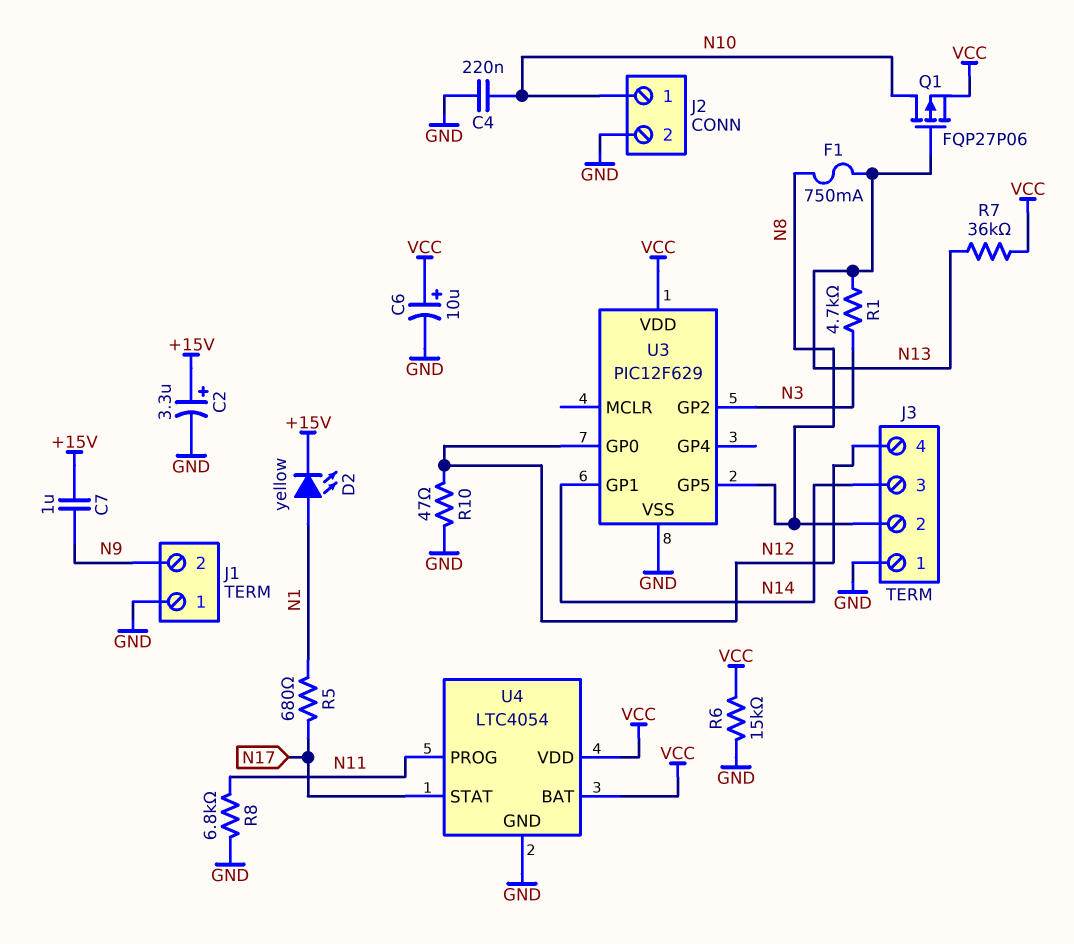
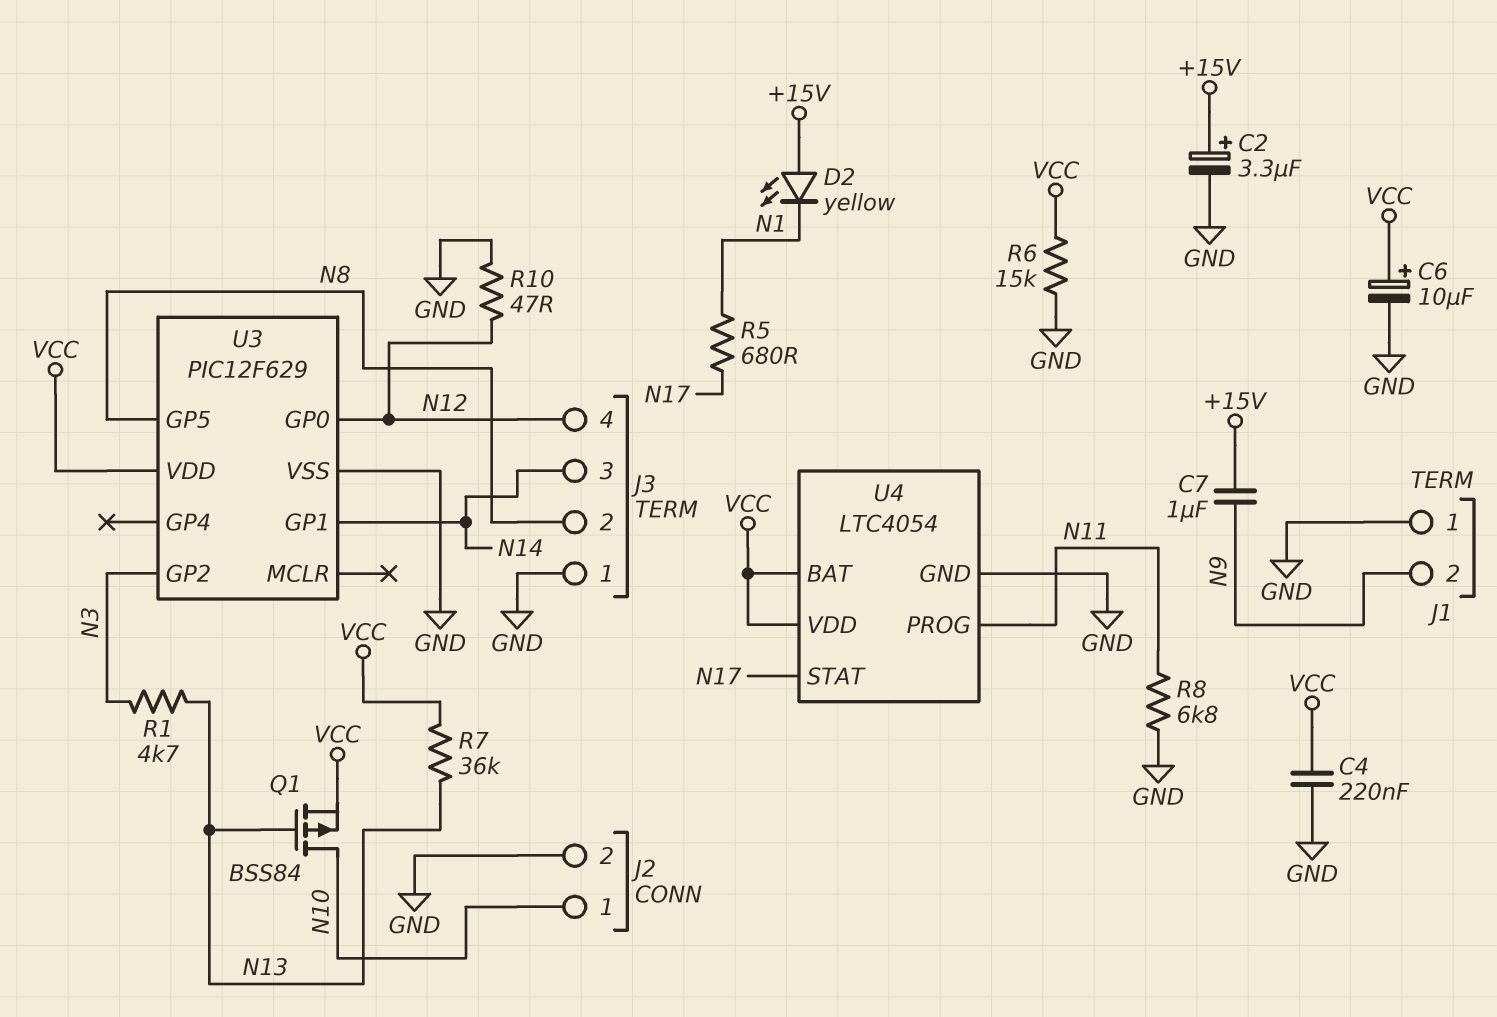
C4: 220nF (GND, N10) -> 220nF (GND, VCC)
D2: LED yellow (A N1, K +15V) -> LED yellow (A +15V, K N1)
F1: 750mA (N8, N13) -> none
Q1: PMOS FQP27P06 (G N13, D N10, S VCC) -> PMOS BSS84 (G N13, D N10, S VCC)

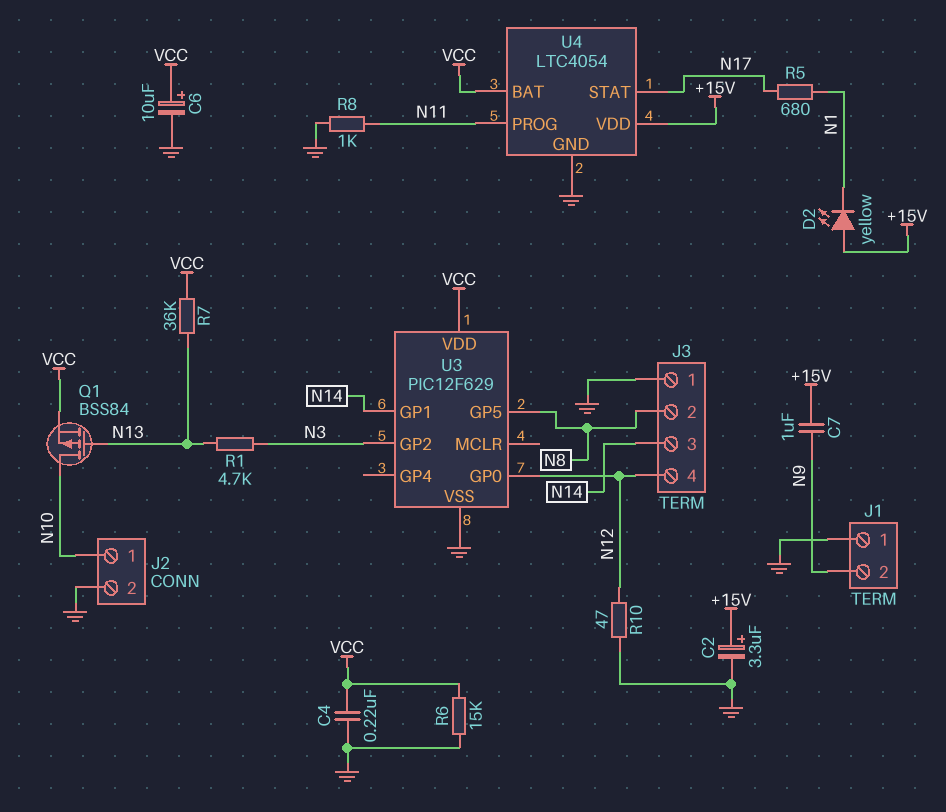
R8: 6.8k (GND, N11) -> 1k (GND, N11)
U4 pin VDD: VCC -> +15V

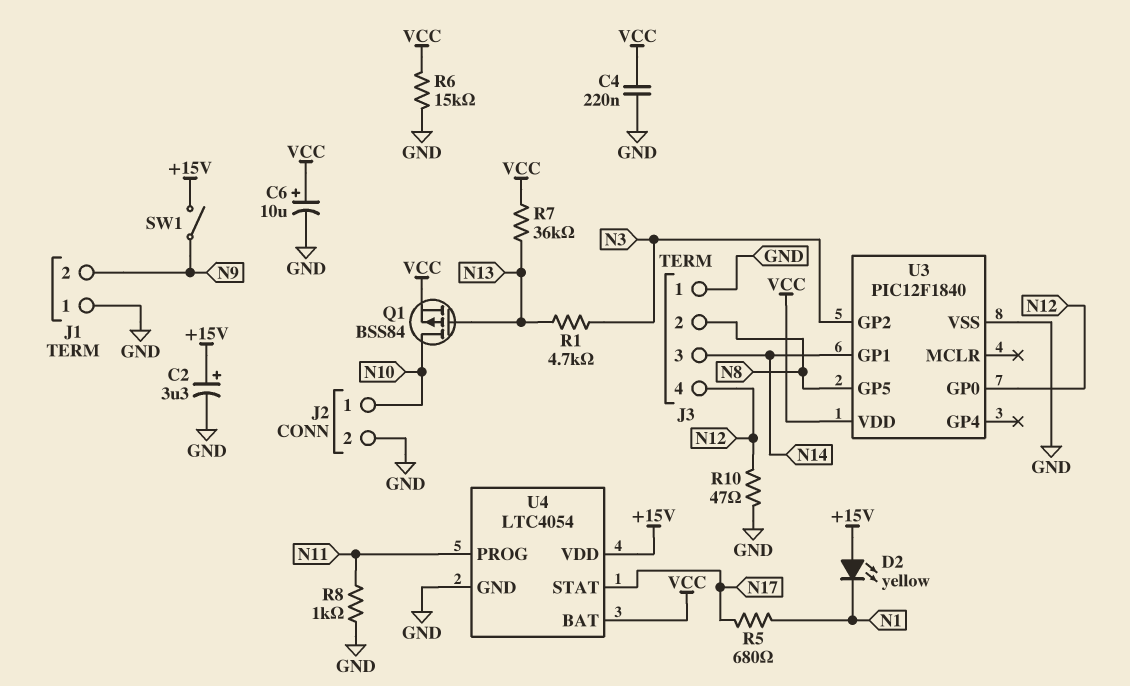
C7: 1uF (+15V, N9) -> none
SW1: none -> switch (+15V, N9)
U3: PIC12F629 -> PIC12F1840

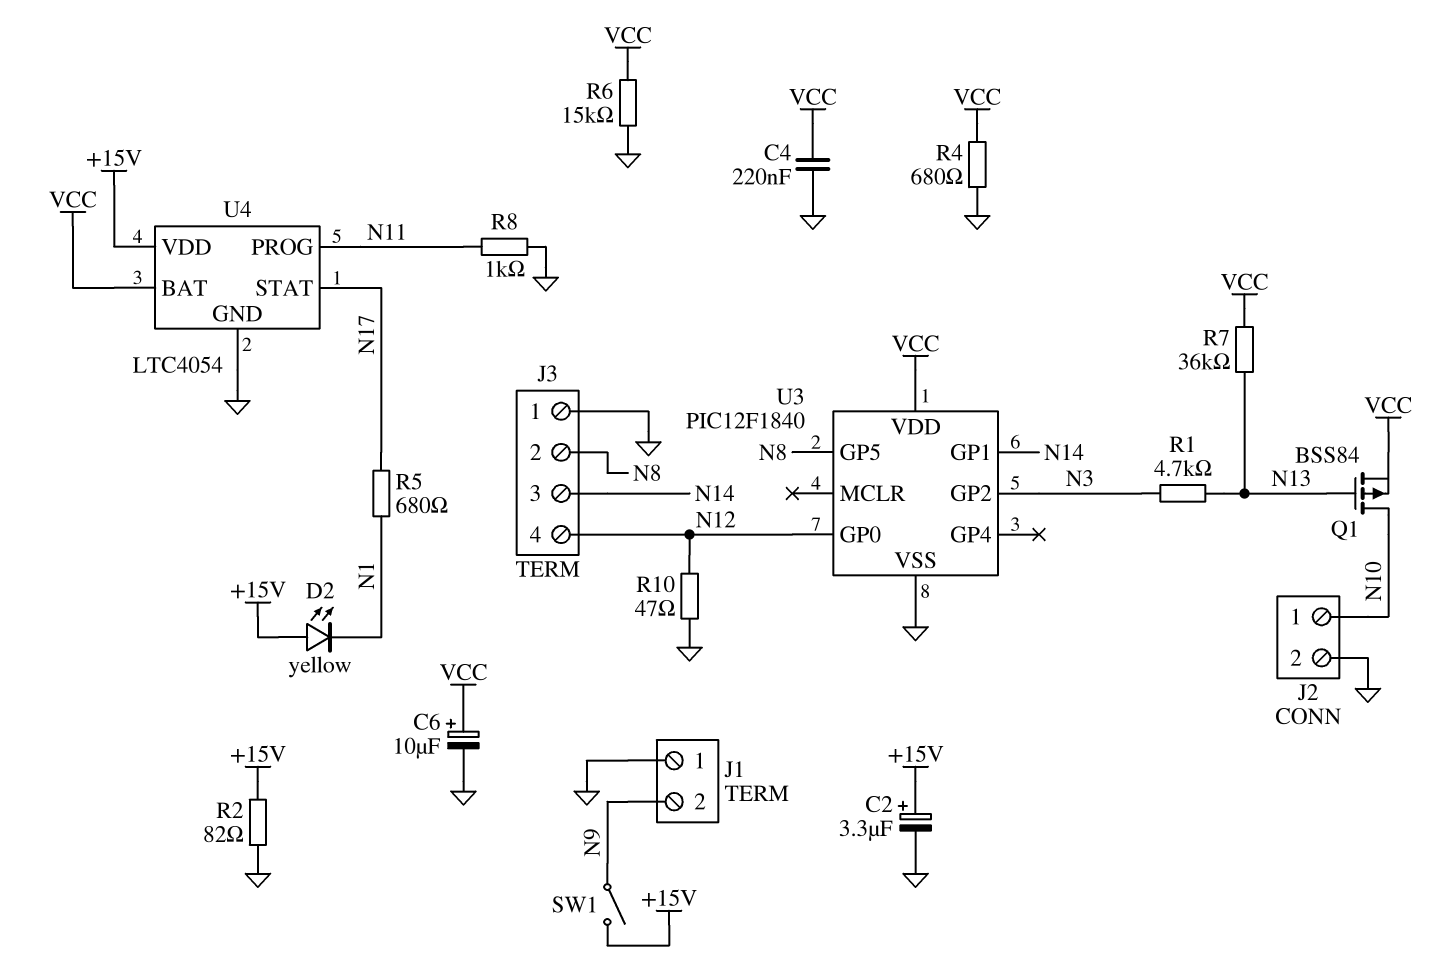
R2: none -> 82 (+15V, GND)
R4: none -> 680 (GND, VCC)

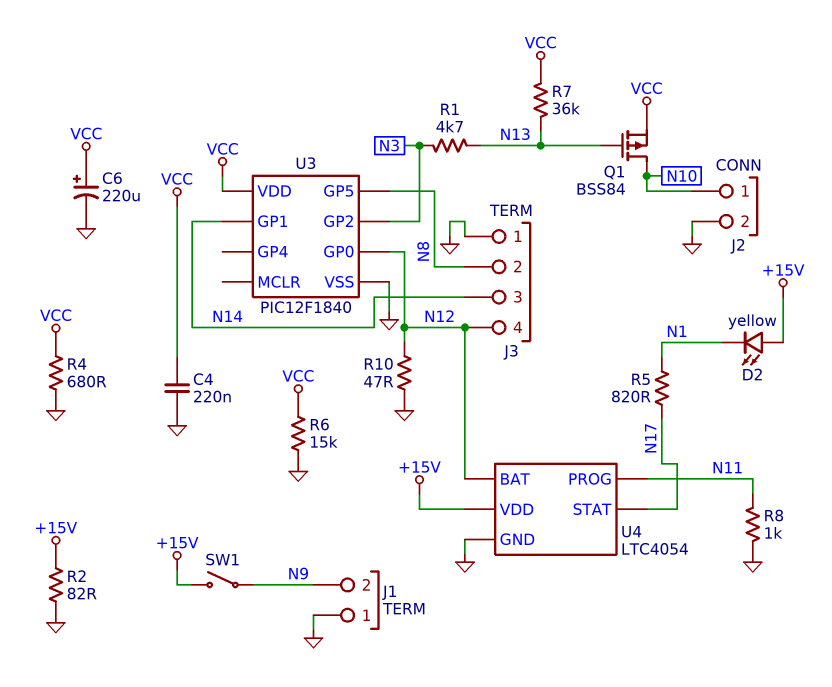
C2: 3.3uF (plus +15V, minus GND) -> none
C6: 10uF (plus VCC, minus GND) -> 220uF (plus VCC, minus GND)
R5: 680 (N1, N17) -> 820 (N1, N17)
U4 pin BAT: VCC -> N12

